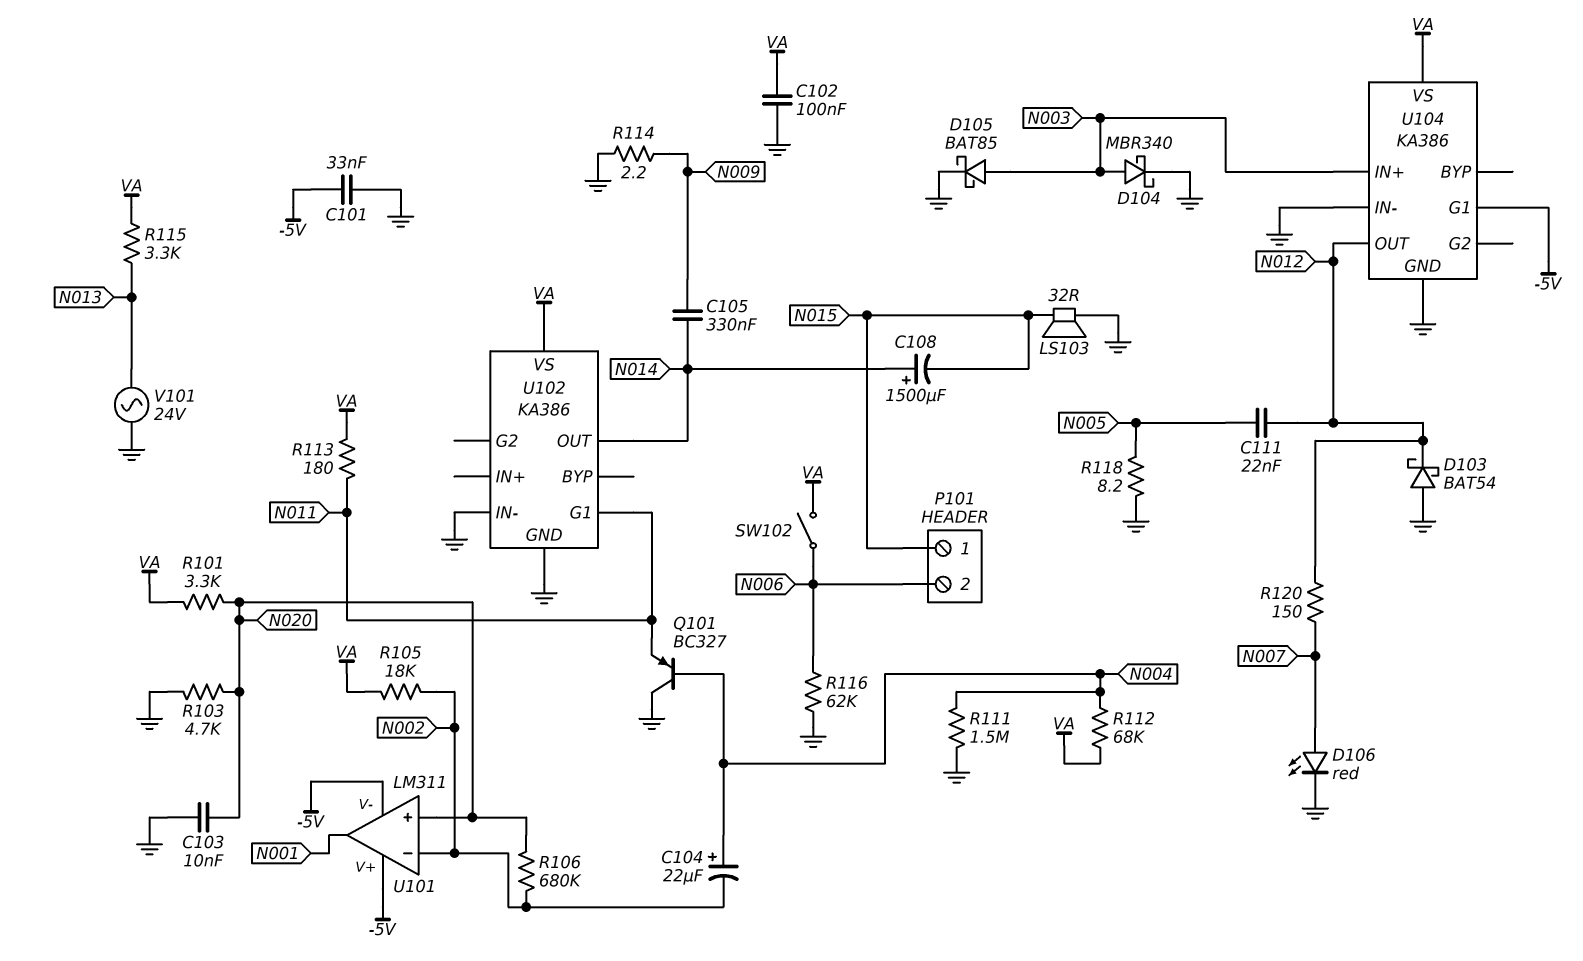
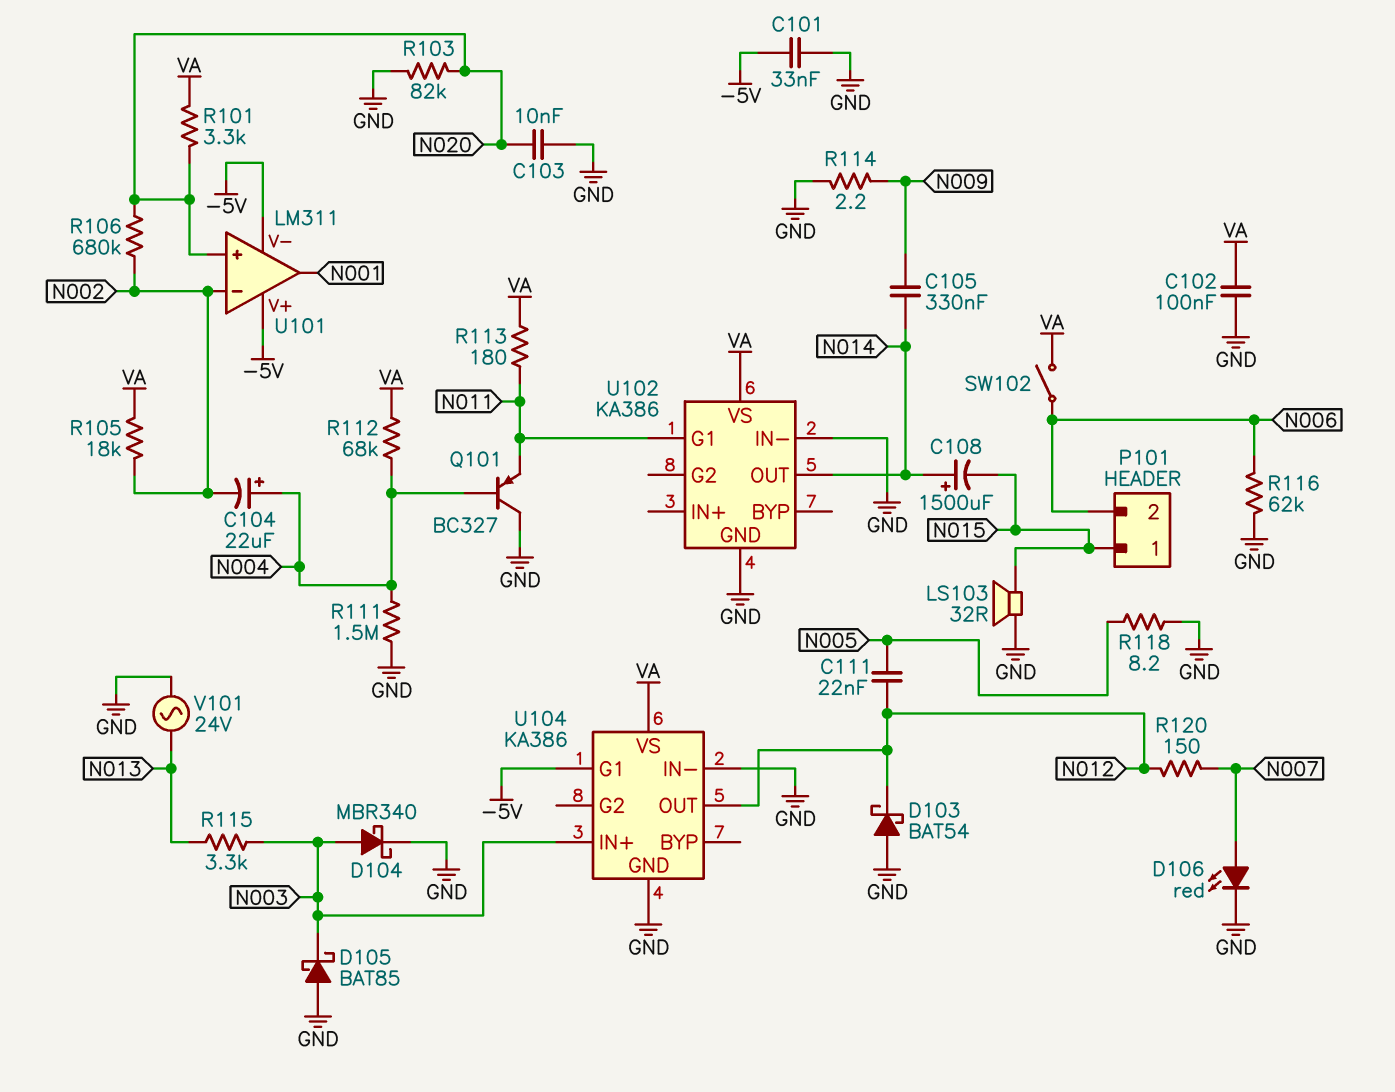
D105: schottky BAT85 (A N003, K GND) -> schottky BAT85 (A GND, K N003)
R103: 4.7k (GND, N020) -> 82k (GND, N020)
R115: 3.3k (N013, VA) -> 3.3k (N003, N013)

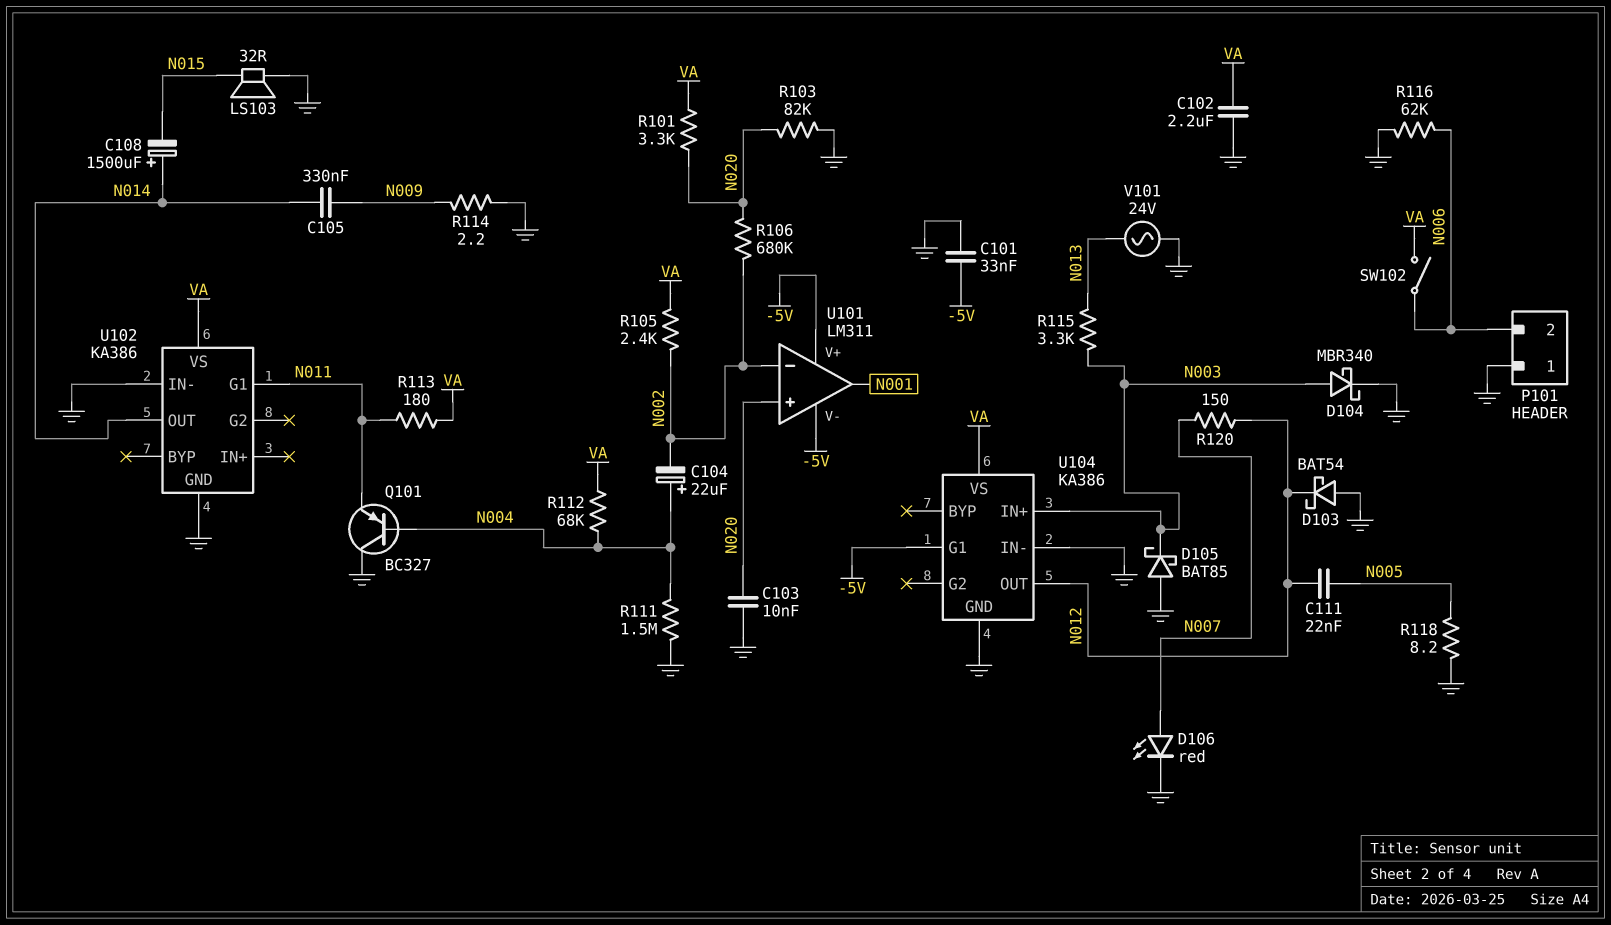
C102: 100nF (GND, VA) -> 2.2uF (GND, VA)
P101 pin 1: N015 -> GND
R105: 18k (N002, VA) -> 2.4k (N002, VA)

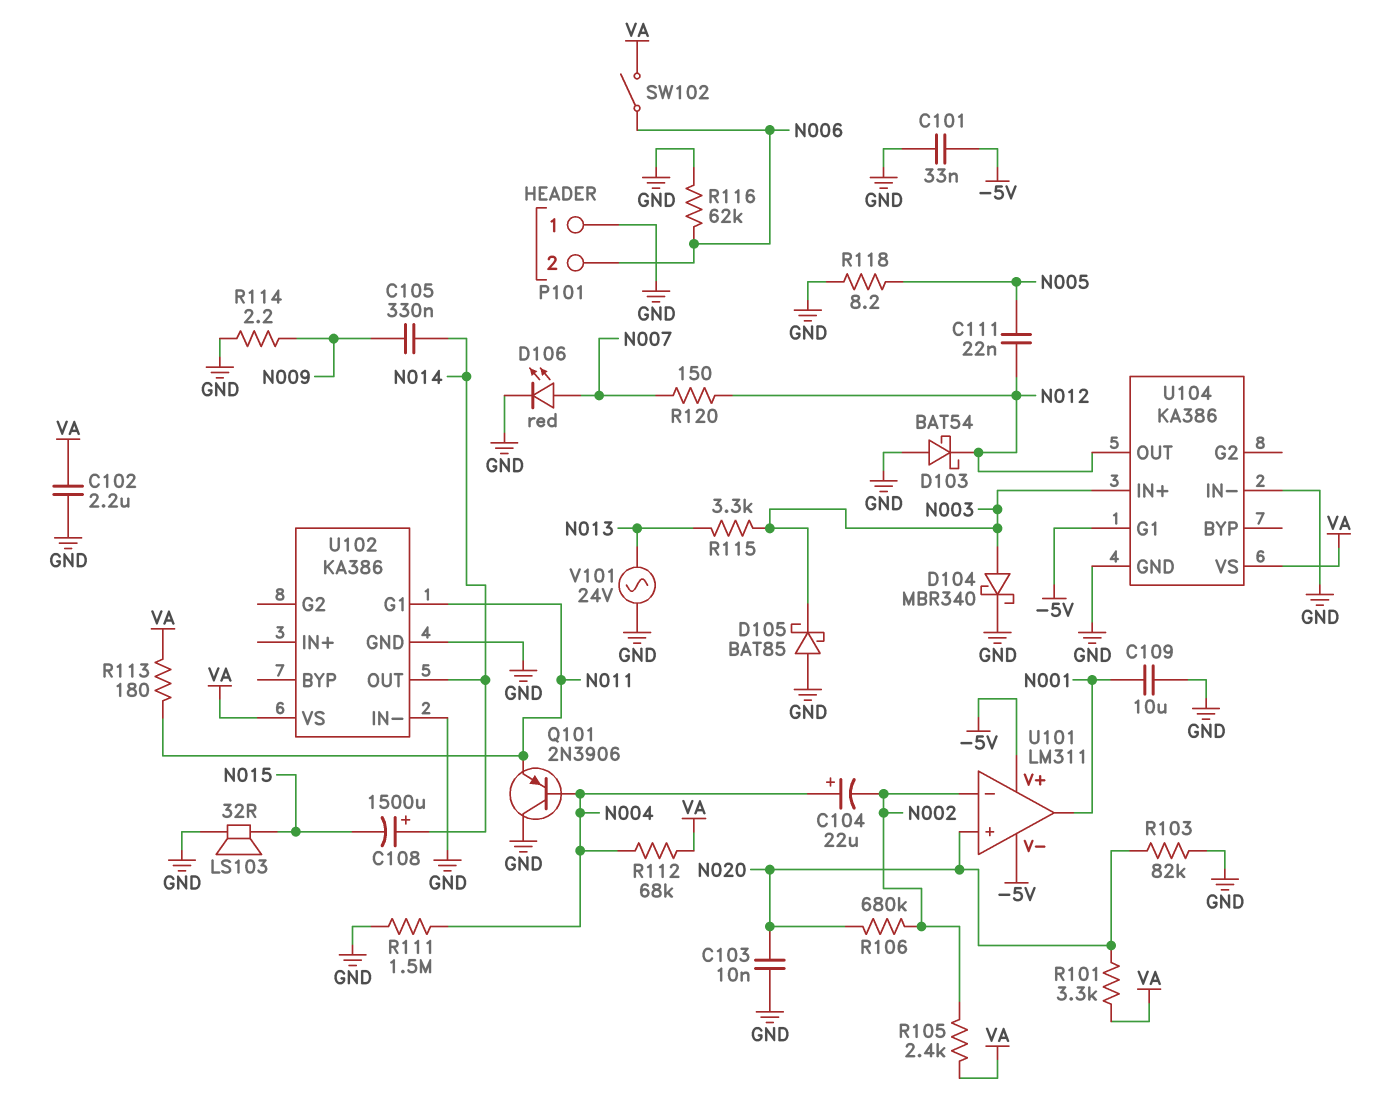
C109: none -> 10uF (GND, N001)
Q101: PNP BC327 (B N004, C GND, E N011) -> PNP 2N3906 (B N004, C GND, E N011)

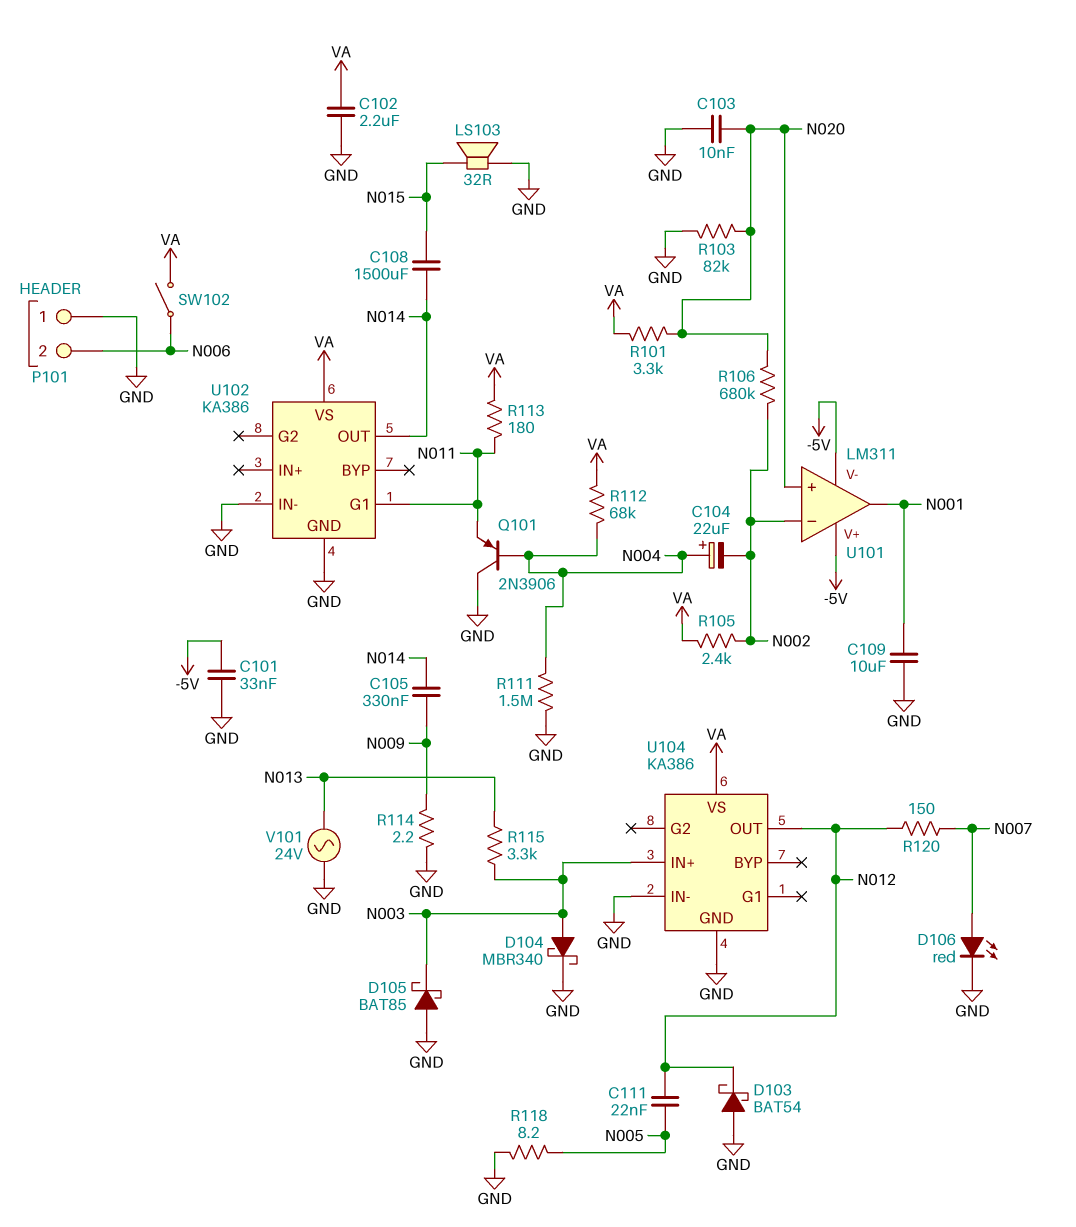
C108: 1500uF (plus N014, minus N015) -> 1500uF (N014, N015)
R116: 62k (GND, N006) -> none
U104 pin G1: -5V -> none

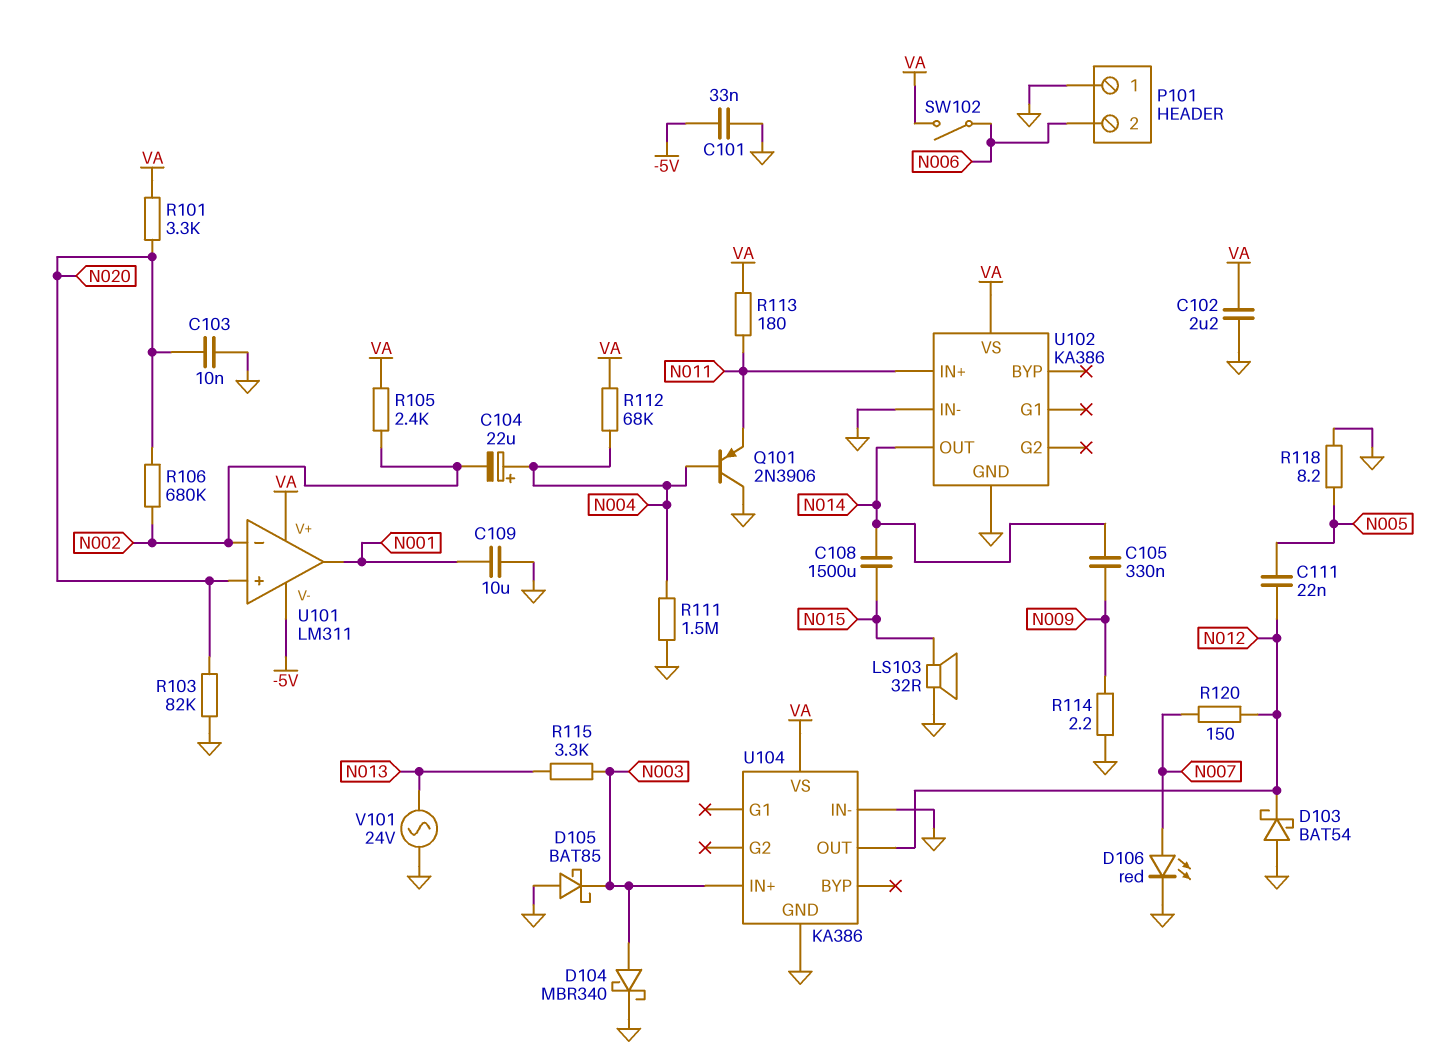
U101 pin V+: -5V -> VA
U102 pin G1: N011 -> none
U102 pin IN+: none -> N011

